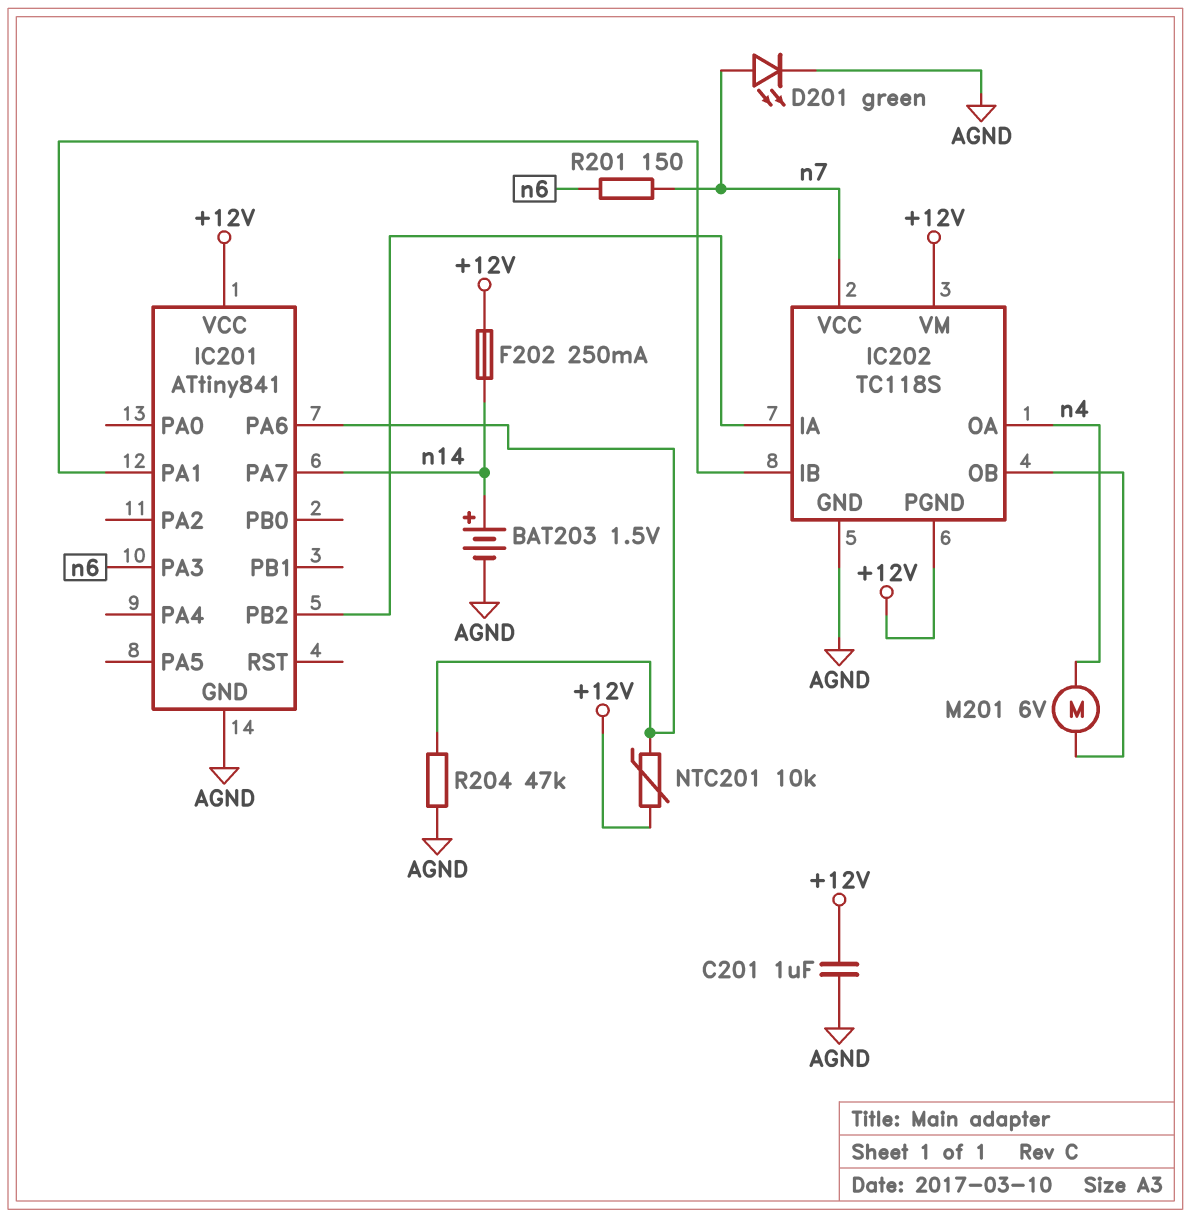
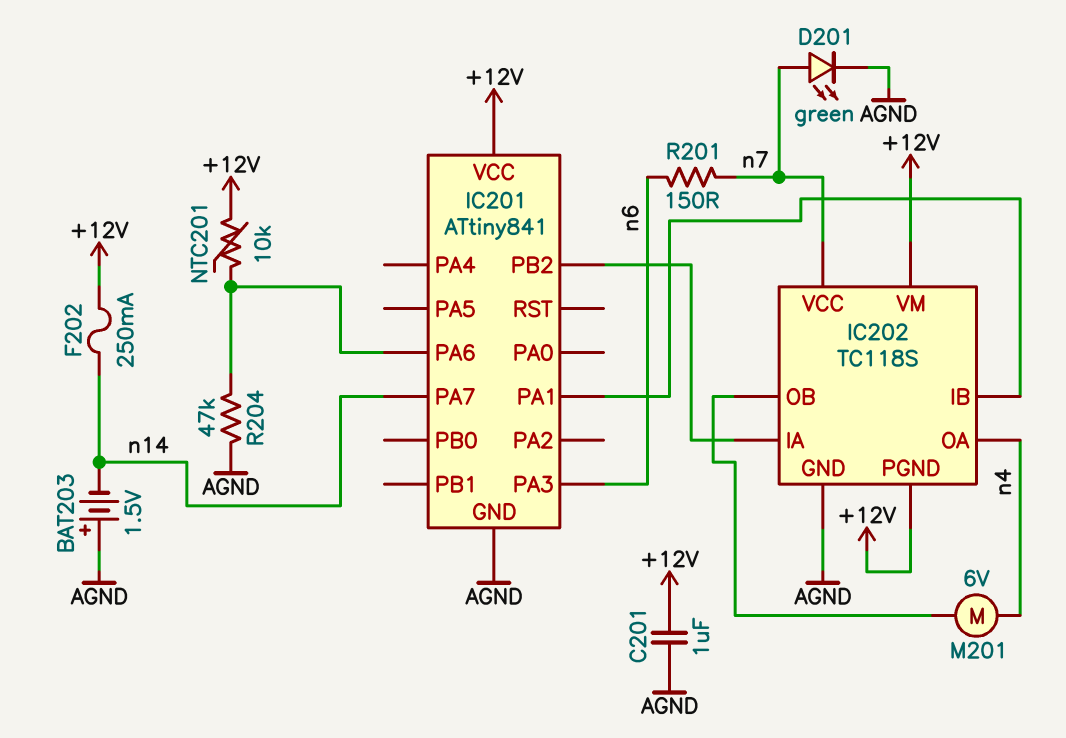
BAT203: 1.5V (plus n14, minus AGND) -> 1.5V (plus AGND, minus n14)

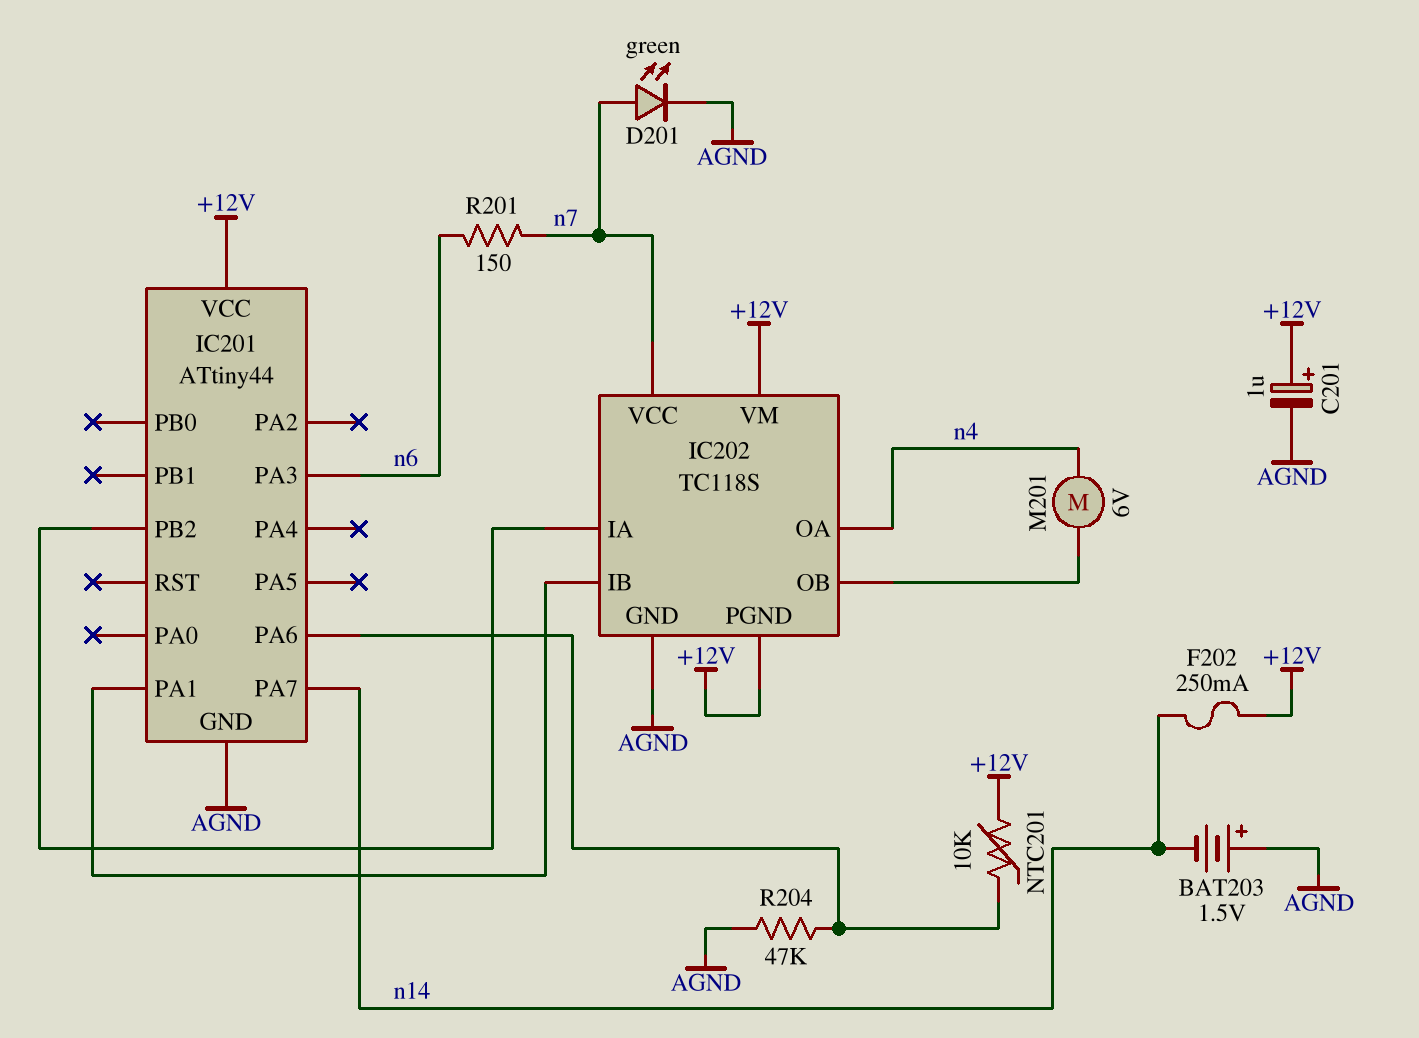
C201: 1uF (+12V, AGND) -> 1uF (plus +12V, minus AGND)
IC201: ATtiny841 -> ATtiny44

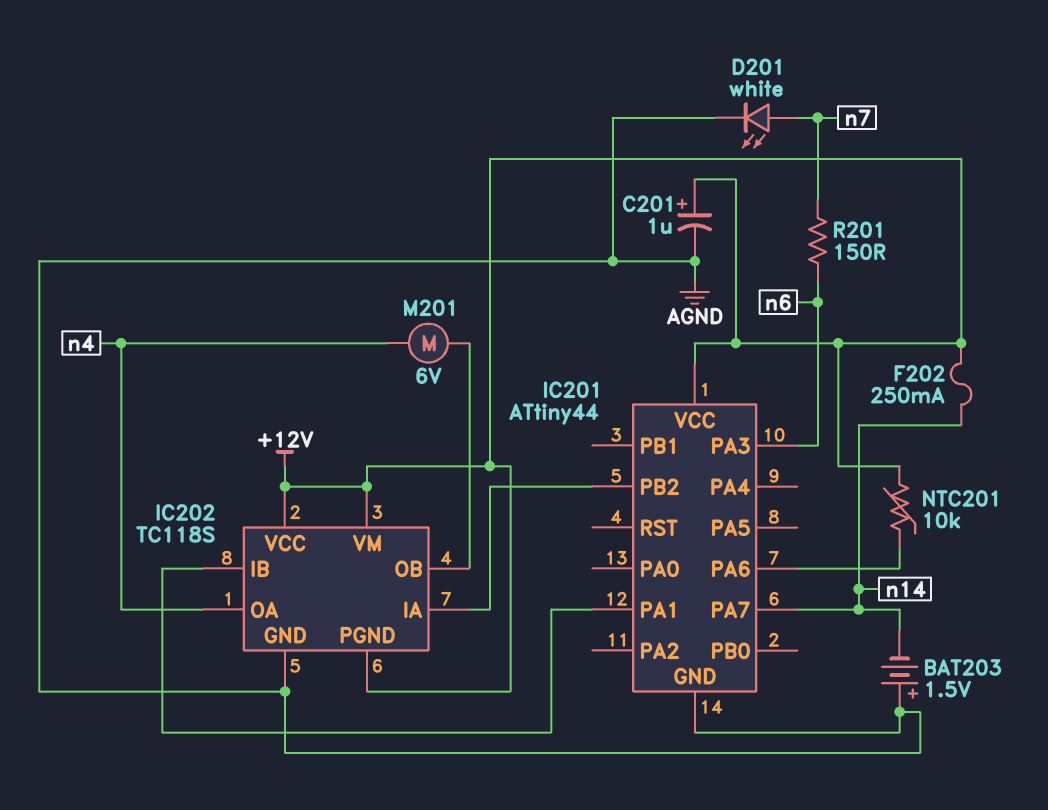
D201: LED green (A n7, K AGND) -> LED white (A n7, K AGND)
IC202 pin VCC: n7 -> +12V
R204: 47k (AGND, IC201/PA6) -> none

